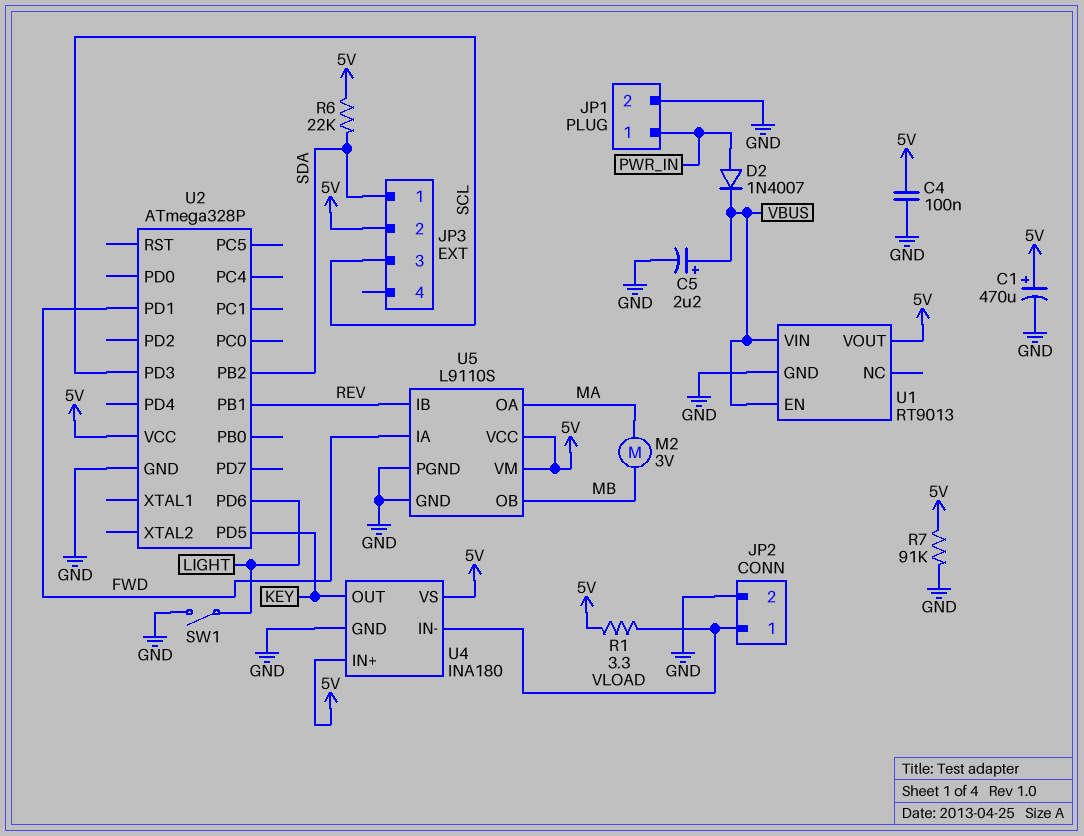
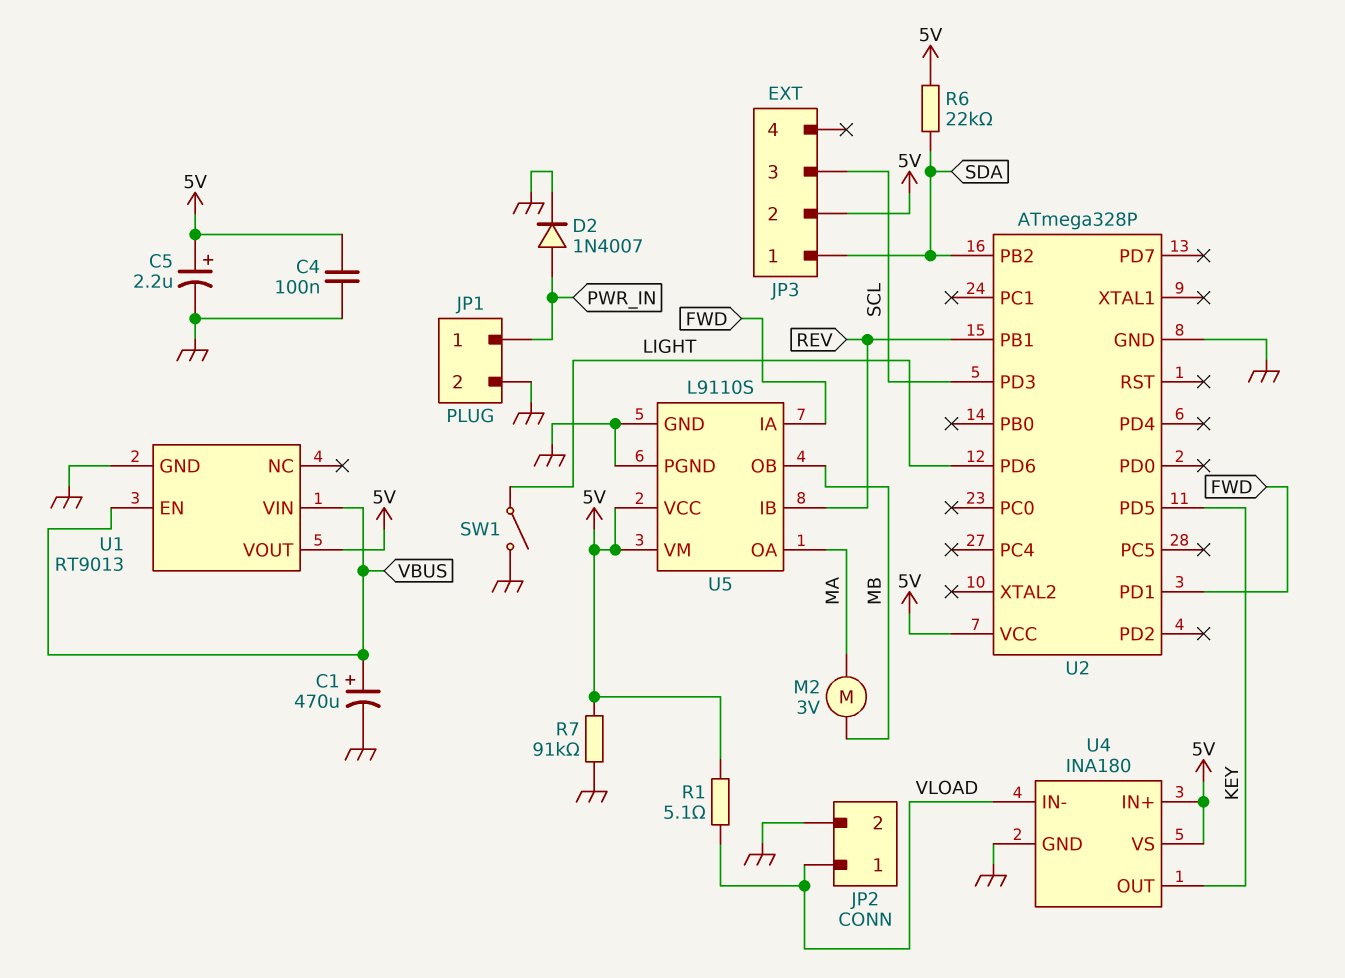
C1: 470uF (plus 5V, minus GND) -> 470uF (plus VBUS, minus GND)
C5: 2.2uF (plus VBUS, minus GND) -> 2.2uF (plus 5V, minus GND)
D2: diode 1N4007 (A PWR_IN, K VBUS) -> diode 1N4007 (A PWR_IN, K GND)
R1: 3.3 (5V, VLOAD) -> 5.1 (5V, VLOAD)

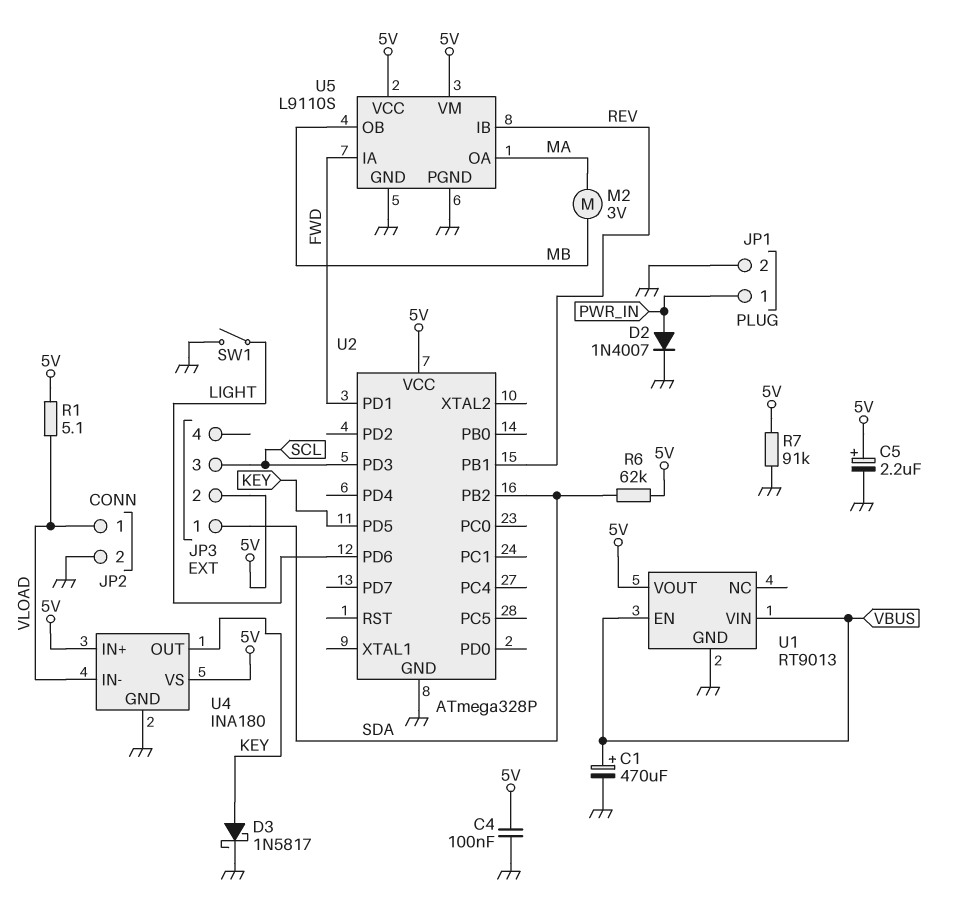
D3: none -> schottky 1N5817 (A KEY, K GND)
R6: 22k (5V, SDA) -> 62k (5V, SDA)

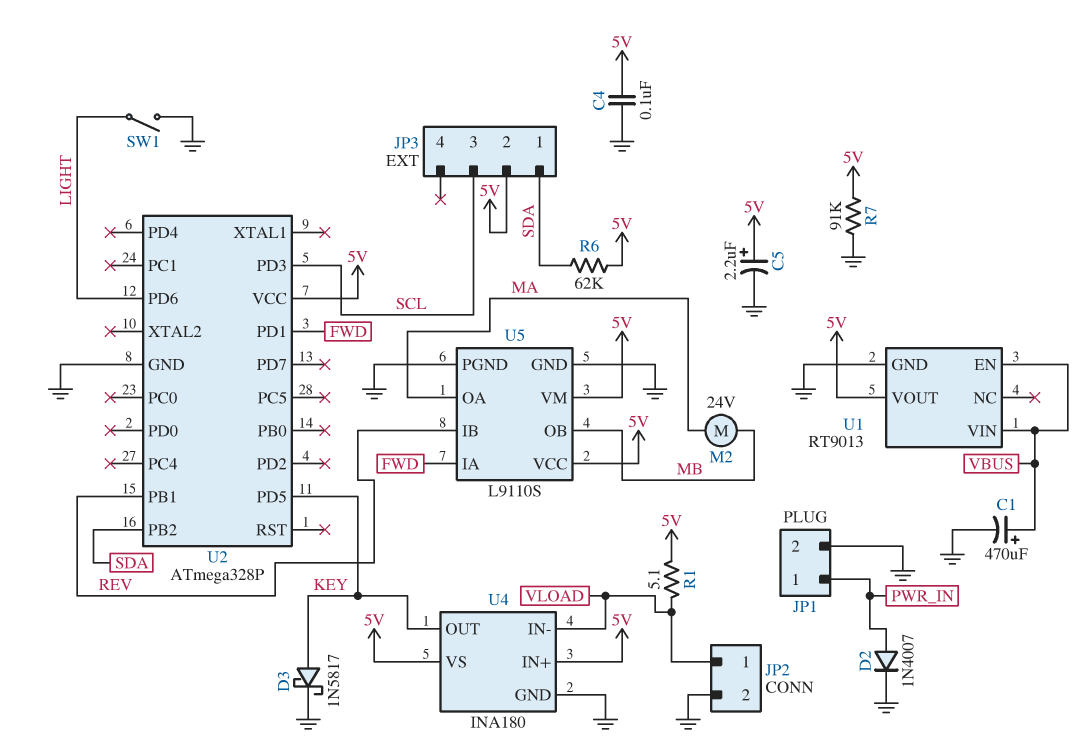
M2: motor 3V (MA, MB) -> motor 24V (MA, MB)

